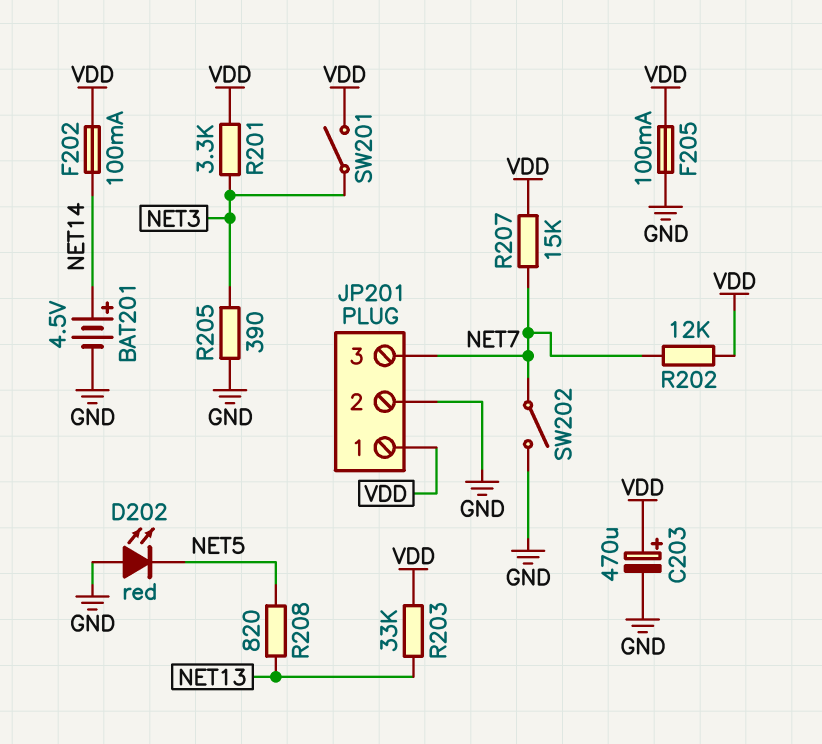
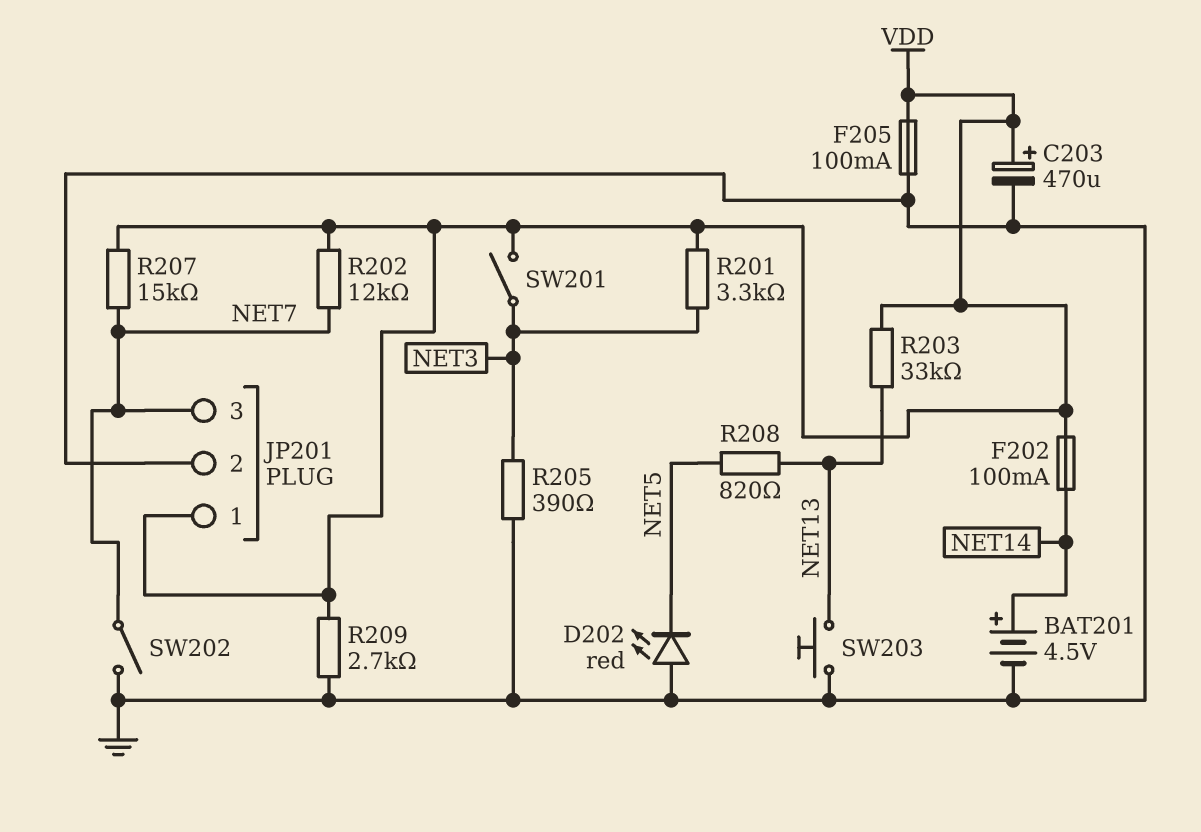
R209: none -> 2.7k (GND, VDD)
SW203: none -> button (GND, NET13)

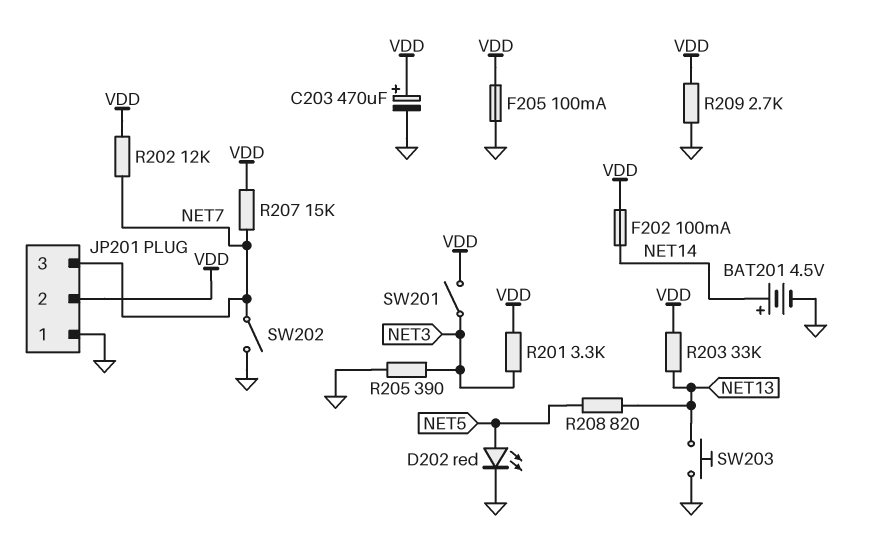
D202: LED red (A GND, K NET5) -> LED red (A NET5, K GND)
JP201 pin 1: VDD -> GND
JP201 pin 2: GND -> VDD

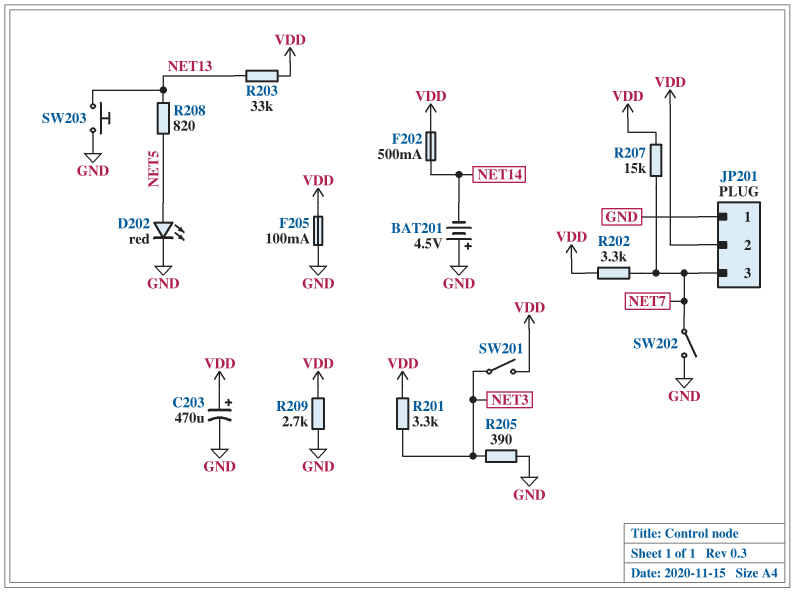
BAT201: 4.5V (plus NET14, minus GND) -> 4.5V (plus GND, minus NET14)
F202: 100mA (NET14, VDD) -> 500mA (NET14, VDD)
R202: 12k (NET7, VDD) -> 3.3k (NET7, VDD)

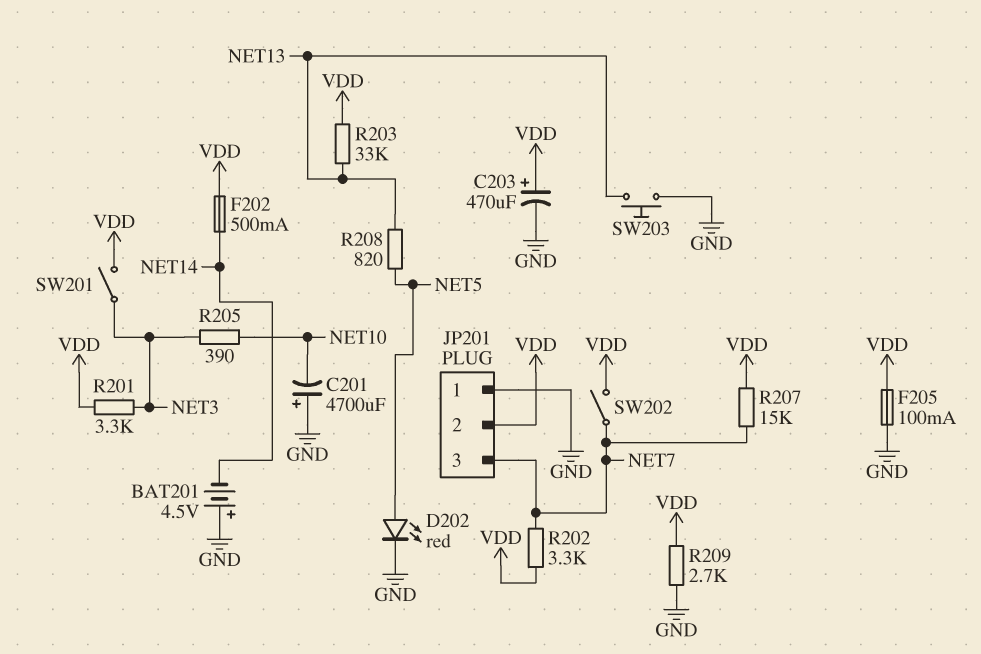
C201: none -> 4700uF (plus GND, minus NET10)
R205: 390 (GND, NET3) -> 390 (NET3, NET10)
SW202: switch (GND, NET7) -> switch (NET7, VDD)

